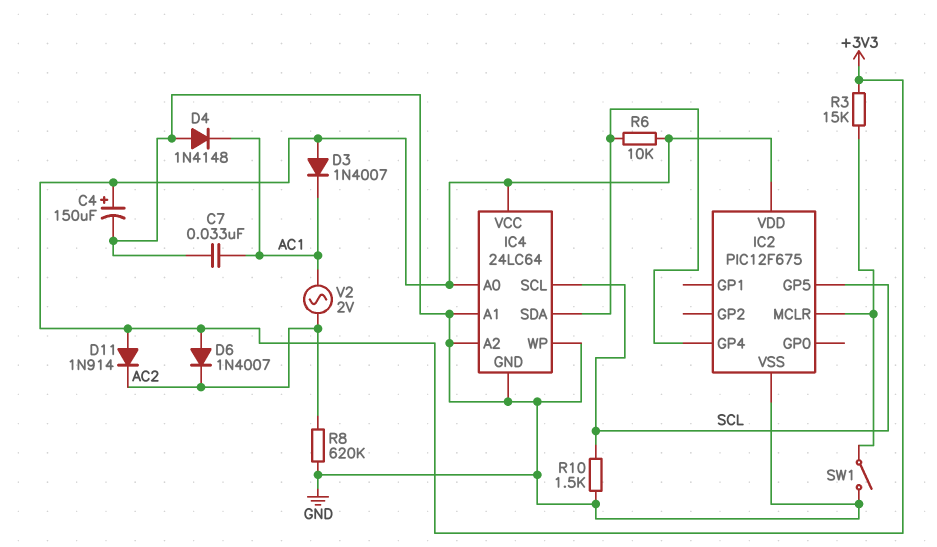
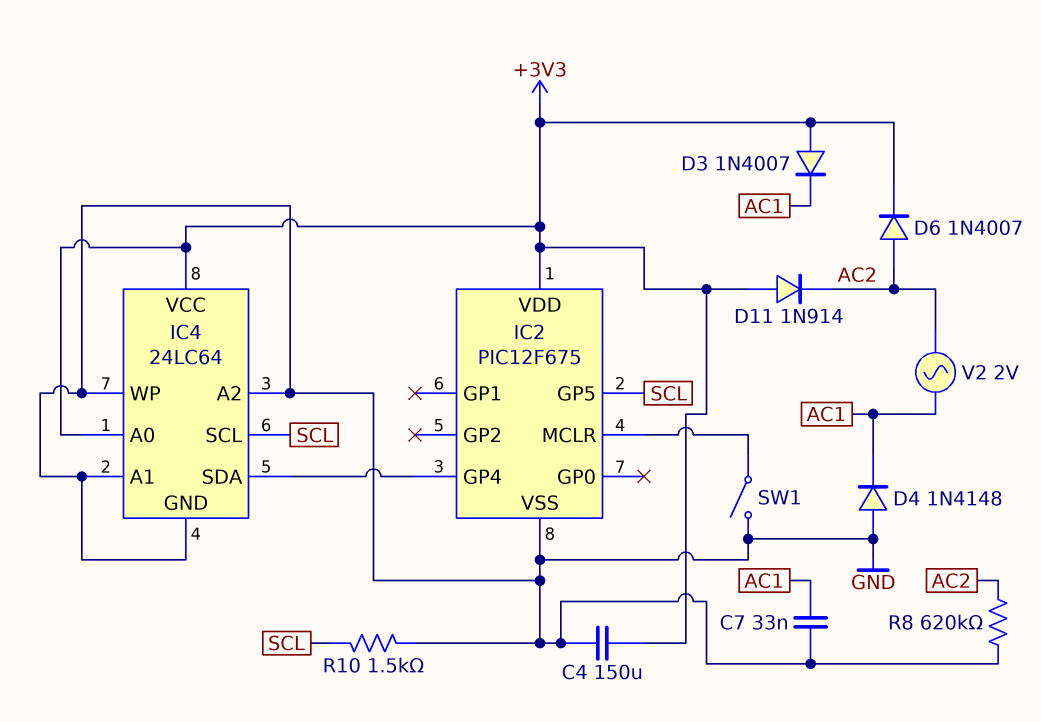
C4: 150uF (plus +3V3, minus GND) -> 150uF (+3V3, GND)
D6: diode 1N4007 (A +3V3, K AC2) -> diode 1N4007 (A AC2, K +3V3)
R3: 15k (+3V3, IC2/MCLR) -> none
R6: 10k (+3V3, IC2/GP4) -> none

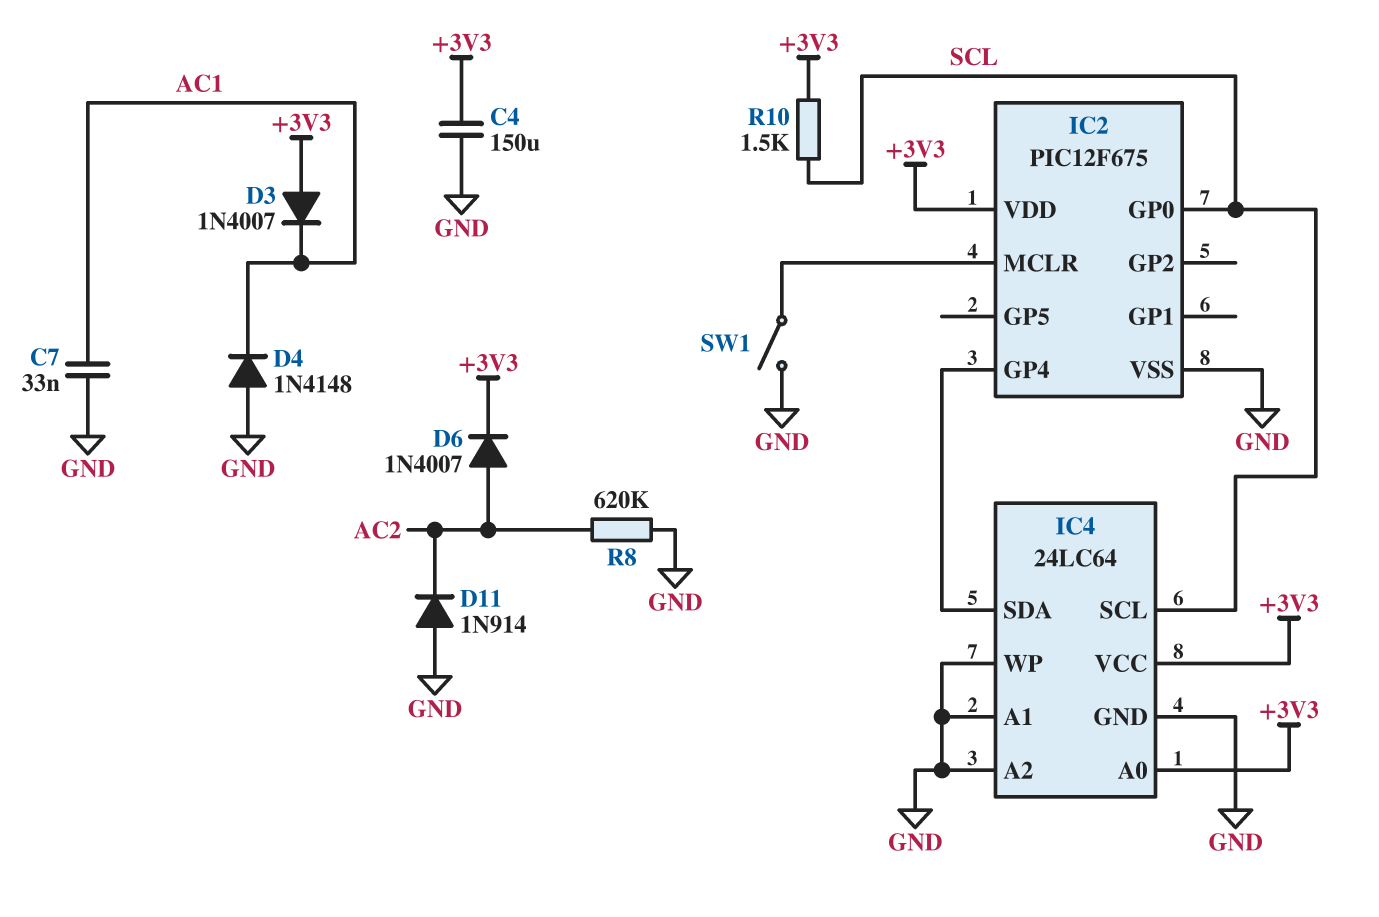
D11: diode 1N914 (A +3V3, K AC2) -> diode 1N914 (A GND, K AC2)
IC2 pin GP0: none -> SCL
IC2 pin GP5: SCL -> none
R10: 1.5k (GND, SCL) -> 1.5k (+3V3, SCL)
V2: AC 2V (AC1, AC2) -> none

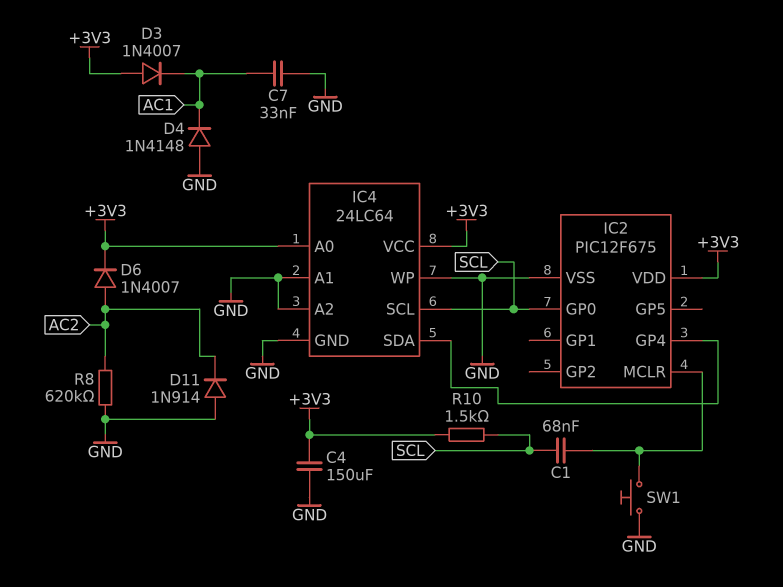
C1: none -> 68nF (IC2/MCLR, SCL)
SW1: switch (GND, IC2/MCLR) -> button (GND, IC2/MCLR)

